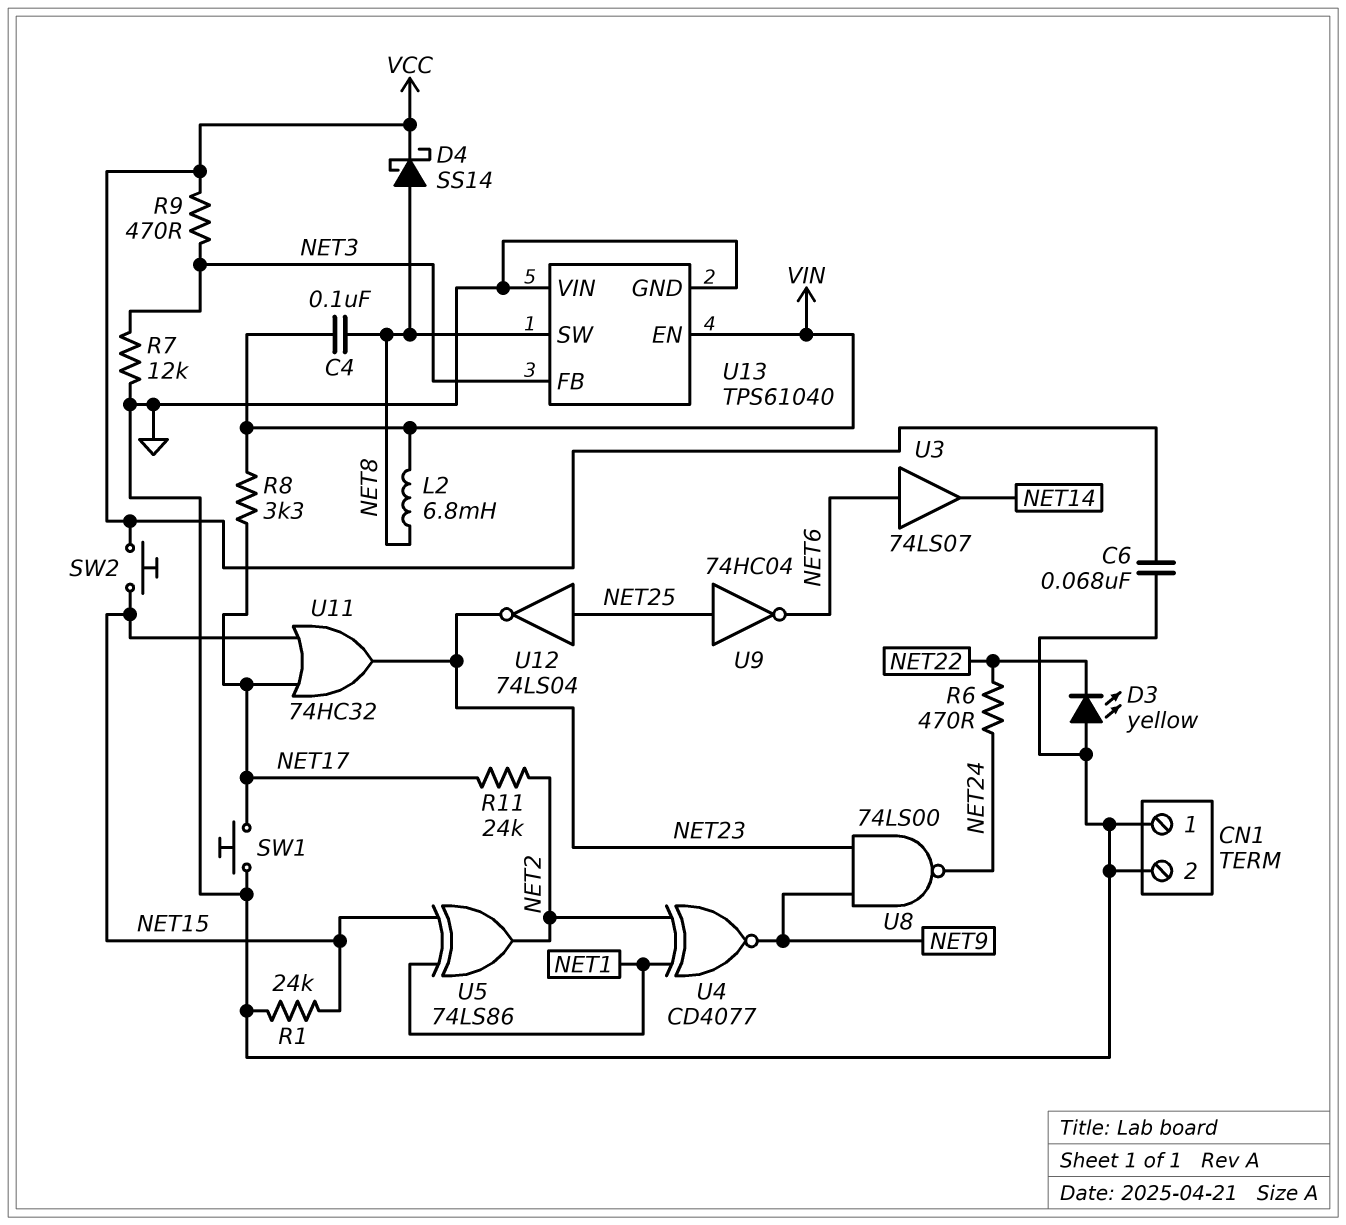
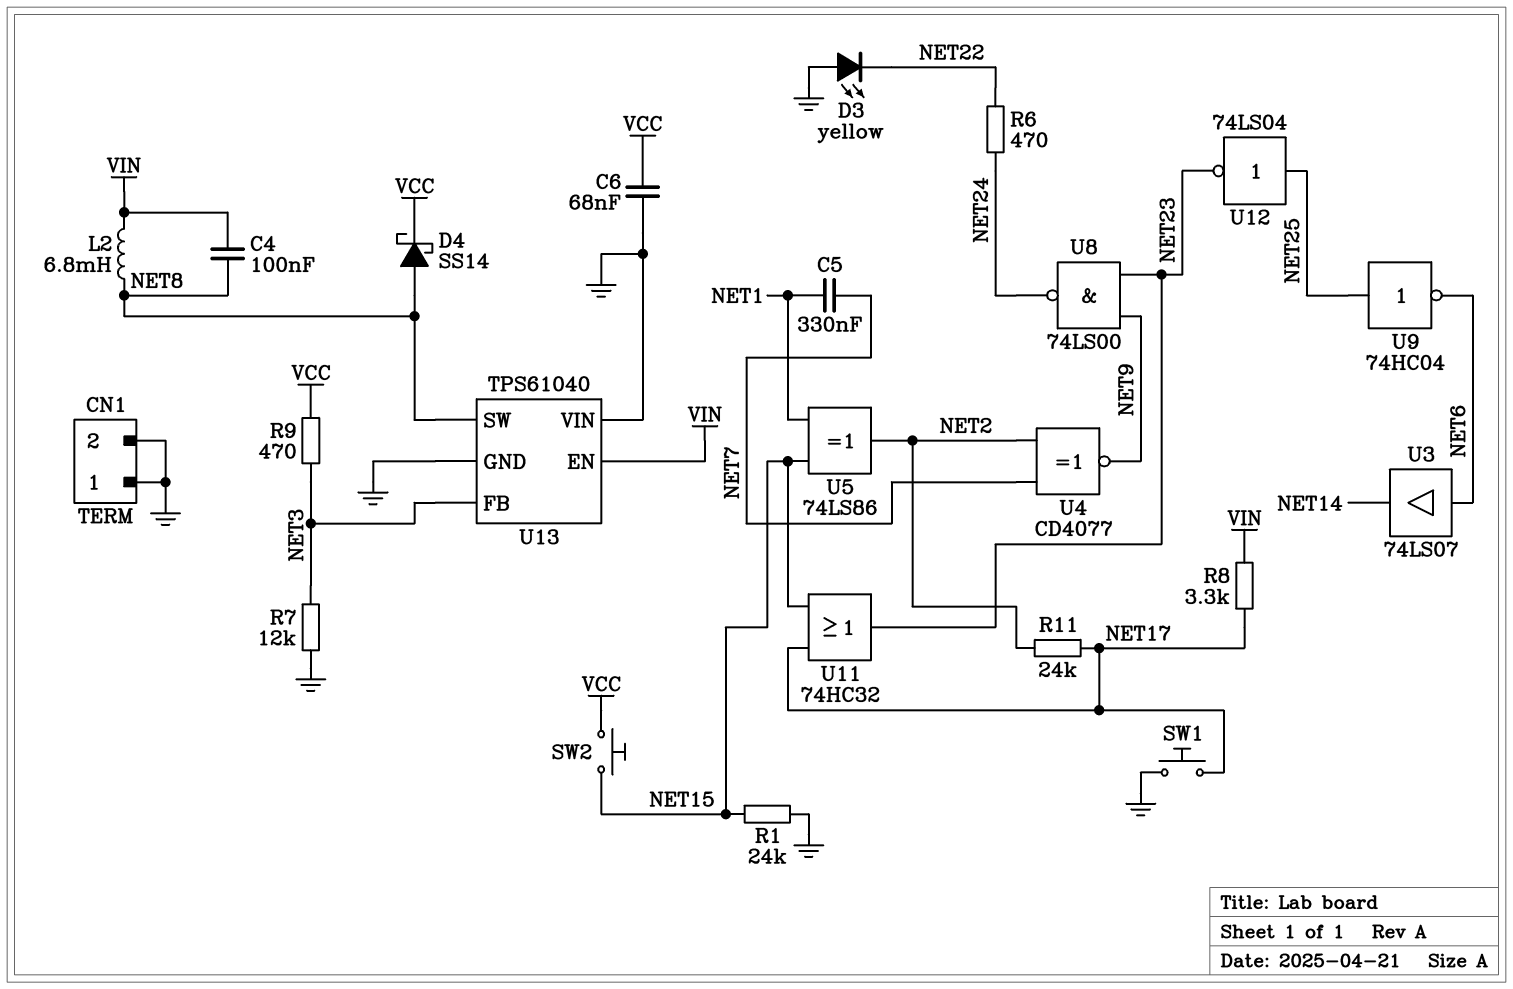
C5: none -> 330nF (NET1, NET7)
U4: XNOR CD4077 (in NET1, in NET2, out NET9) -> XNOR CD4077 (in NET2, in NET7, out NET9)

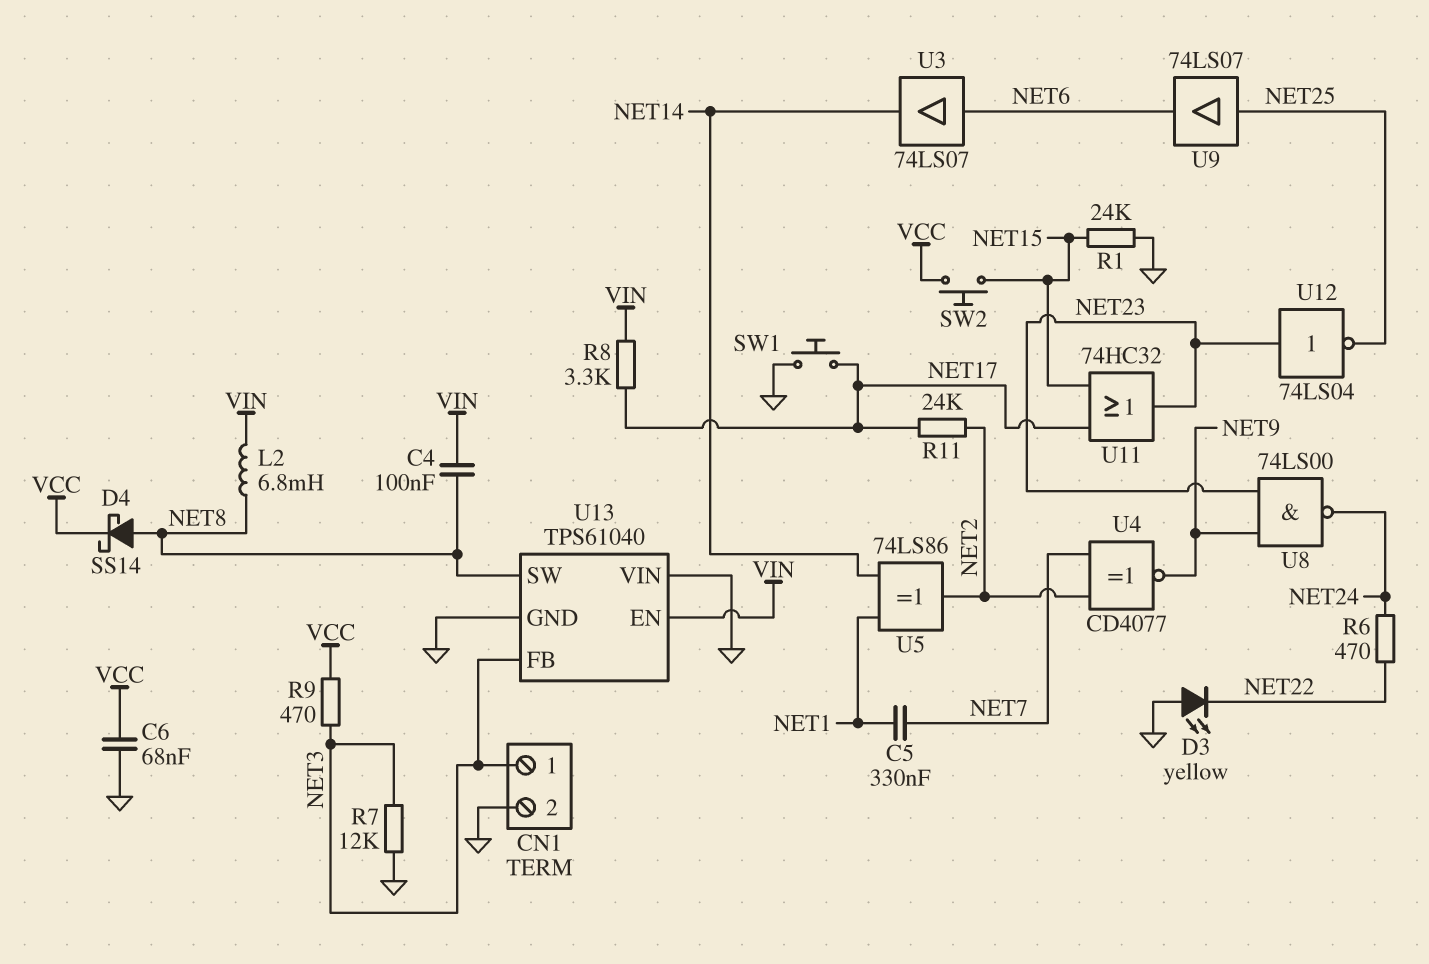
CN1 pin 1: GND -> NET3
U5: XOR 74LS86 (in NET1, in NET15, out NET2) -> XOR 74LS86 (in NET1, in NET14, out NET2)
U9: NOT 74HC04 (in NET25, out NET6) -> buffer 74LS07 (in NET25, out NET6)
U12: NOT 74LS04 (in NET25, out NET23) -> NOT 74LS04 (in NET23, out NET25)

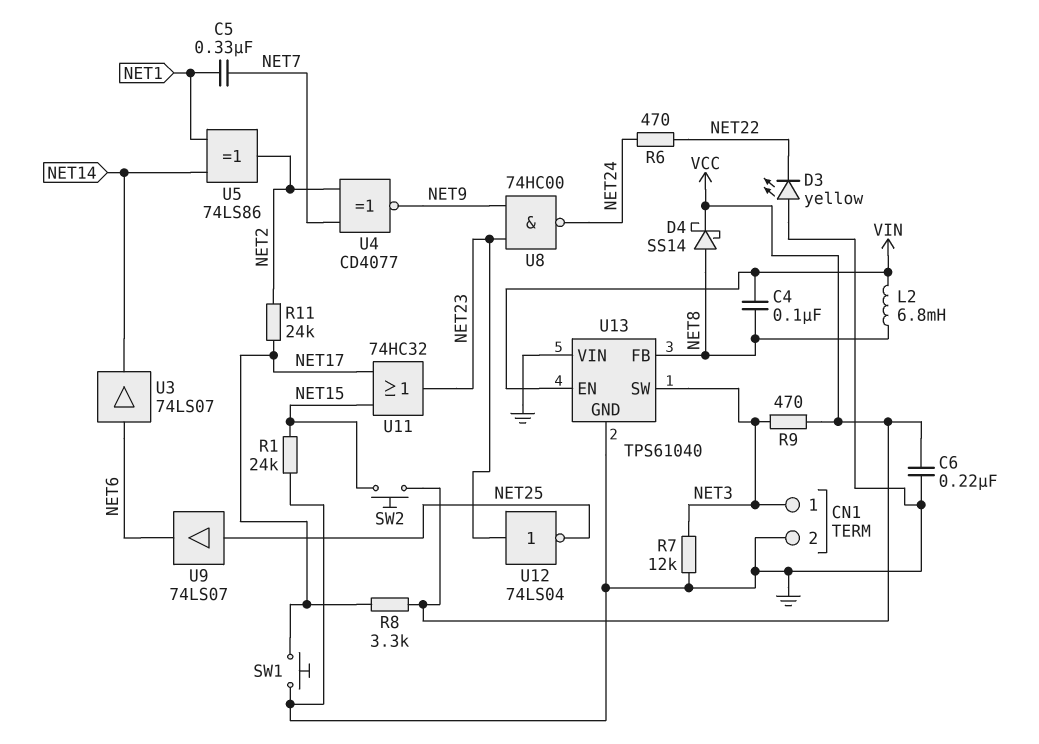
C6: 68nF (GND, VCC) -> 220nF (GND, VCC)
R8: 3.3k (NET17, VIN) -> 3.3k (NET17, VCC)
U8: NAND 74LS00 (in NET9, in NET23, out NET24) -> NAND 74HC00 (in NET9, in NET23, out NET24)
U13 pin FB: NET3 -> NET8
U13 pin SW: NET8 -> NET3

